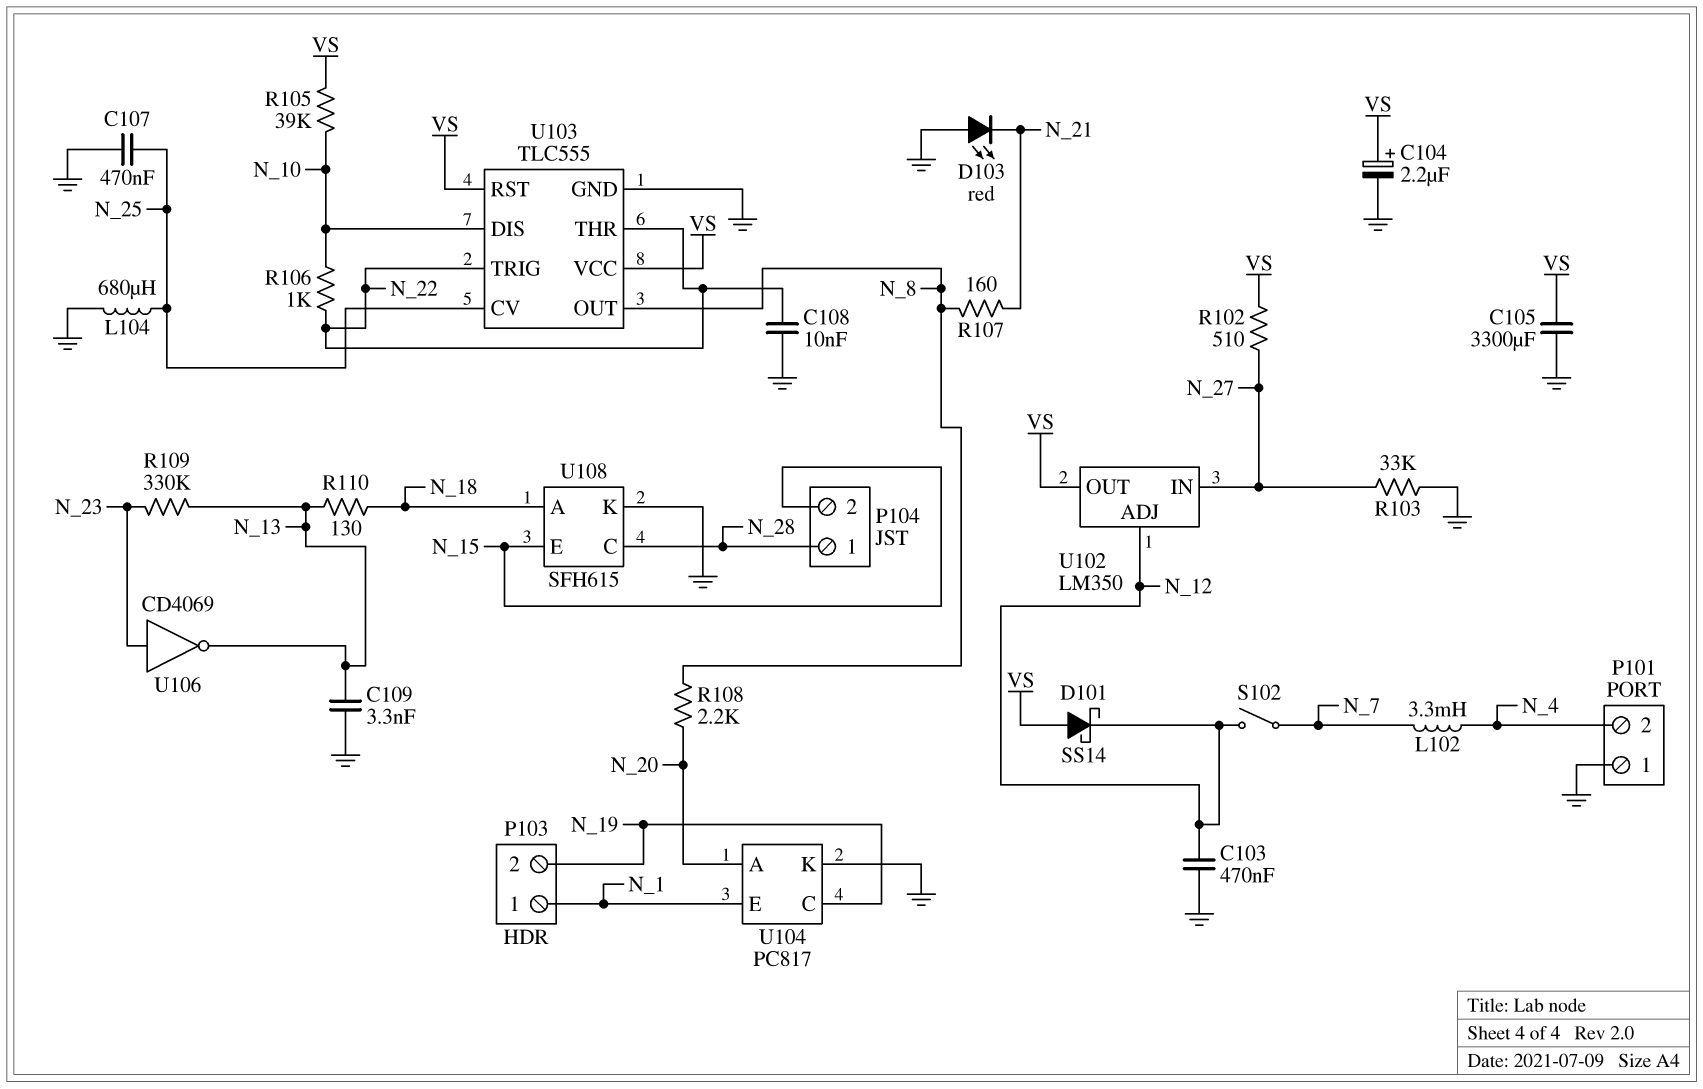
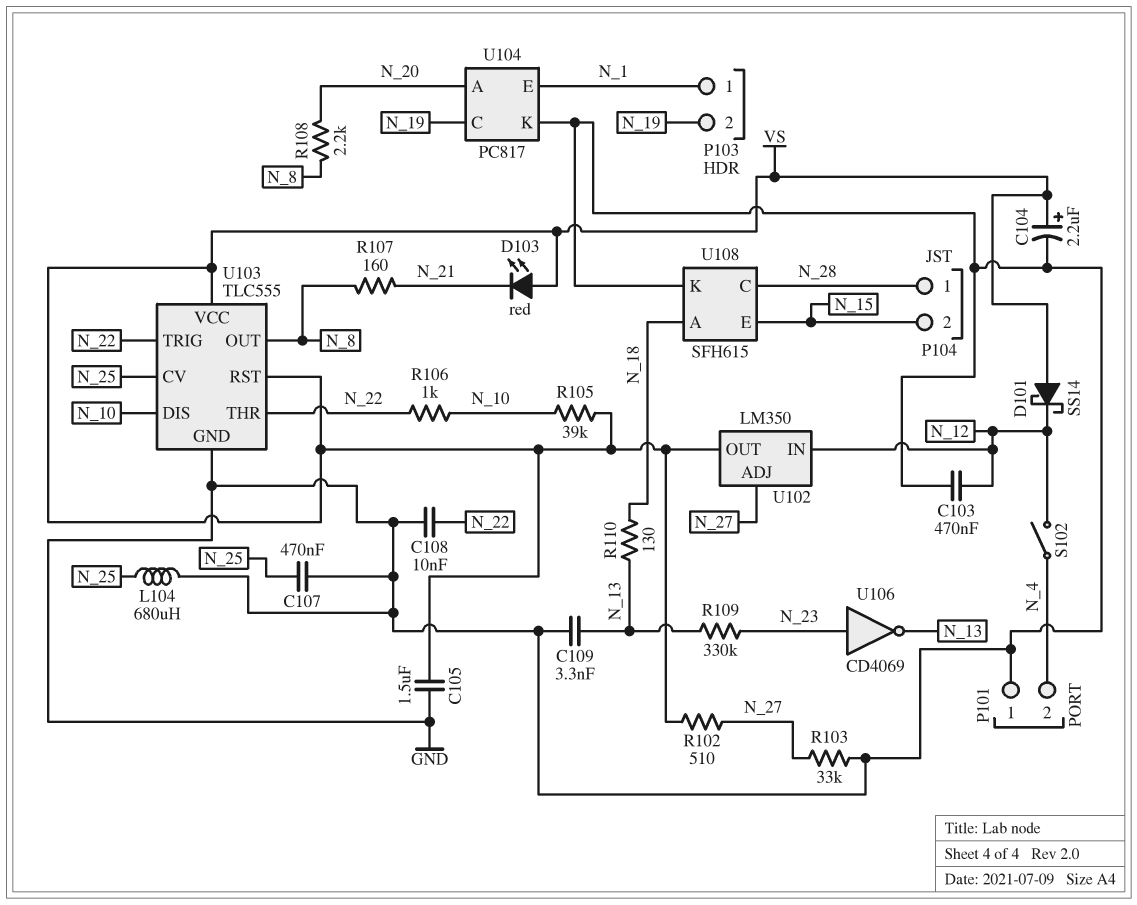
C105: 3300uF (GND, VS) -> 1.5uF (GND, VS)
D103: LED red (A GND, K N_21) -> LED red (A VS, K N_21)
L102: 3.3mH (N_4, N_7) -> none
S102: switch (N_7, N_12) -> switch (N_4, N_12)
U102 pin ADJ: N_12 -> N_27
U102 pin IN: N_27 -> N_12

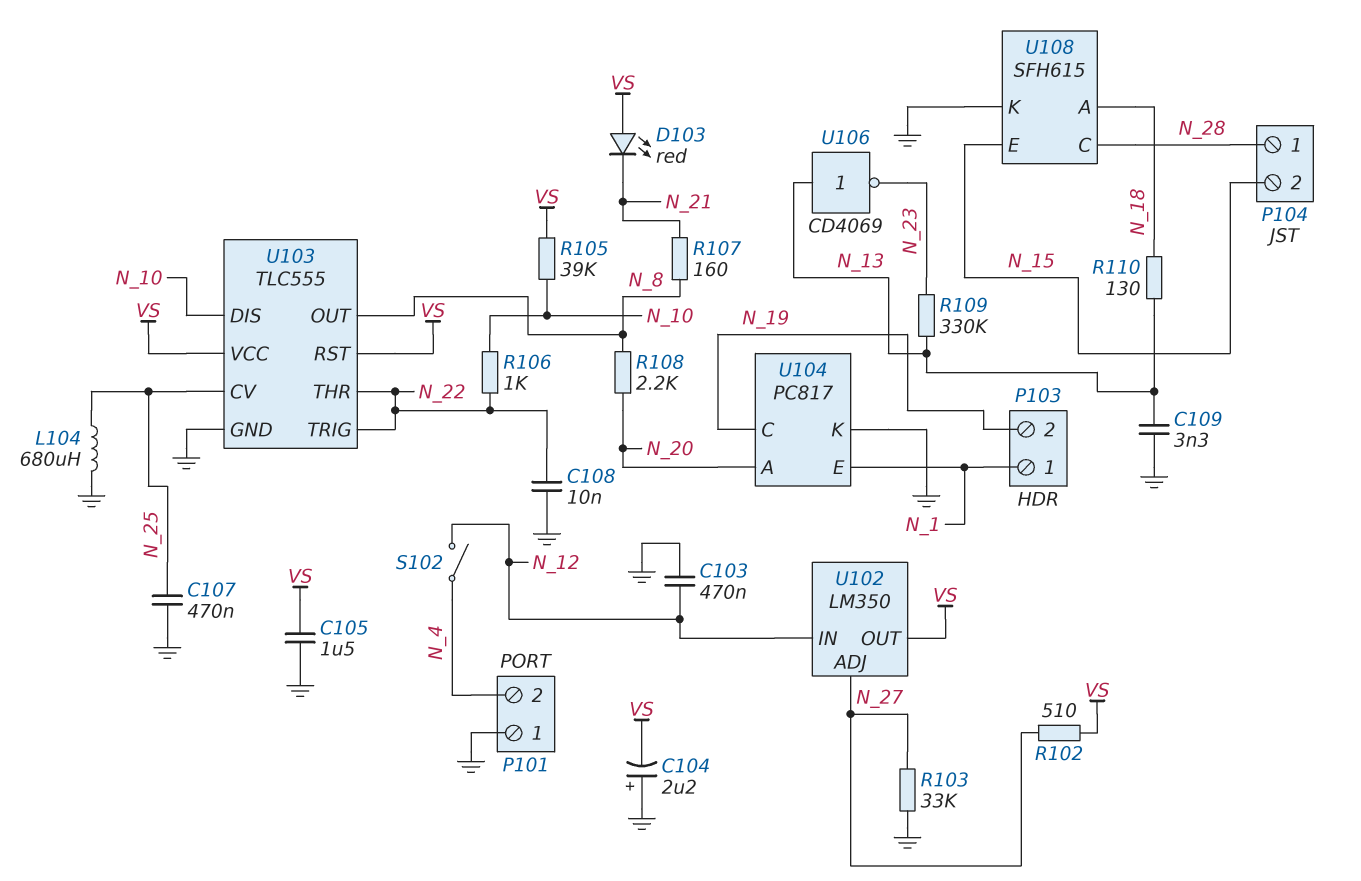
C104: 2.2uF (plus VS, minus GND) -> 2.2uF (plus GND, minus VS)
D101: schottky SS14 (A VS, K N_12) -> none
U106: NOT CD4069 (in N_23, out N_13) -> NOT CD4069 (in N_13, out N_23)

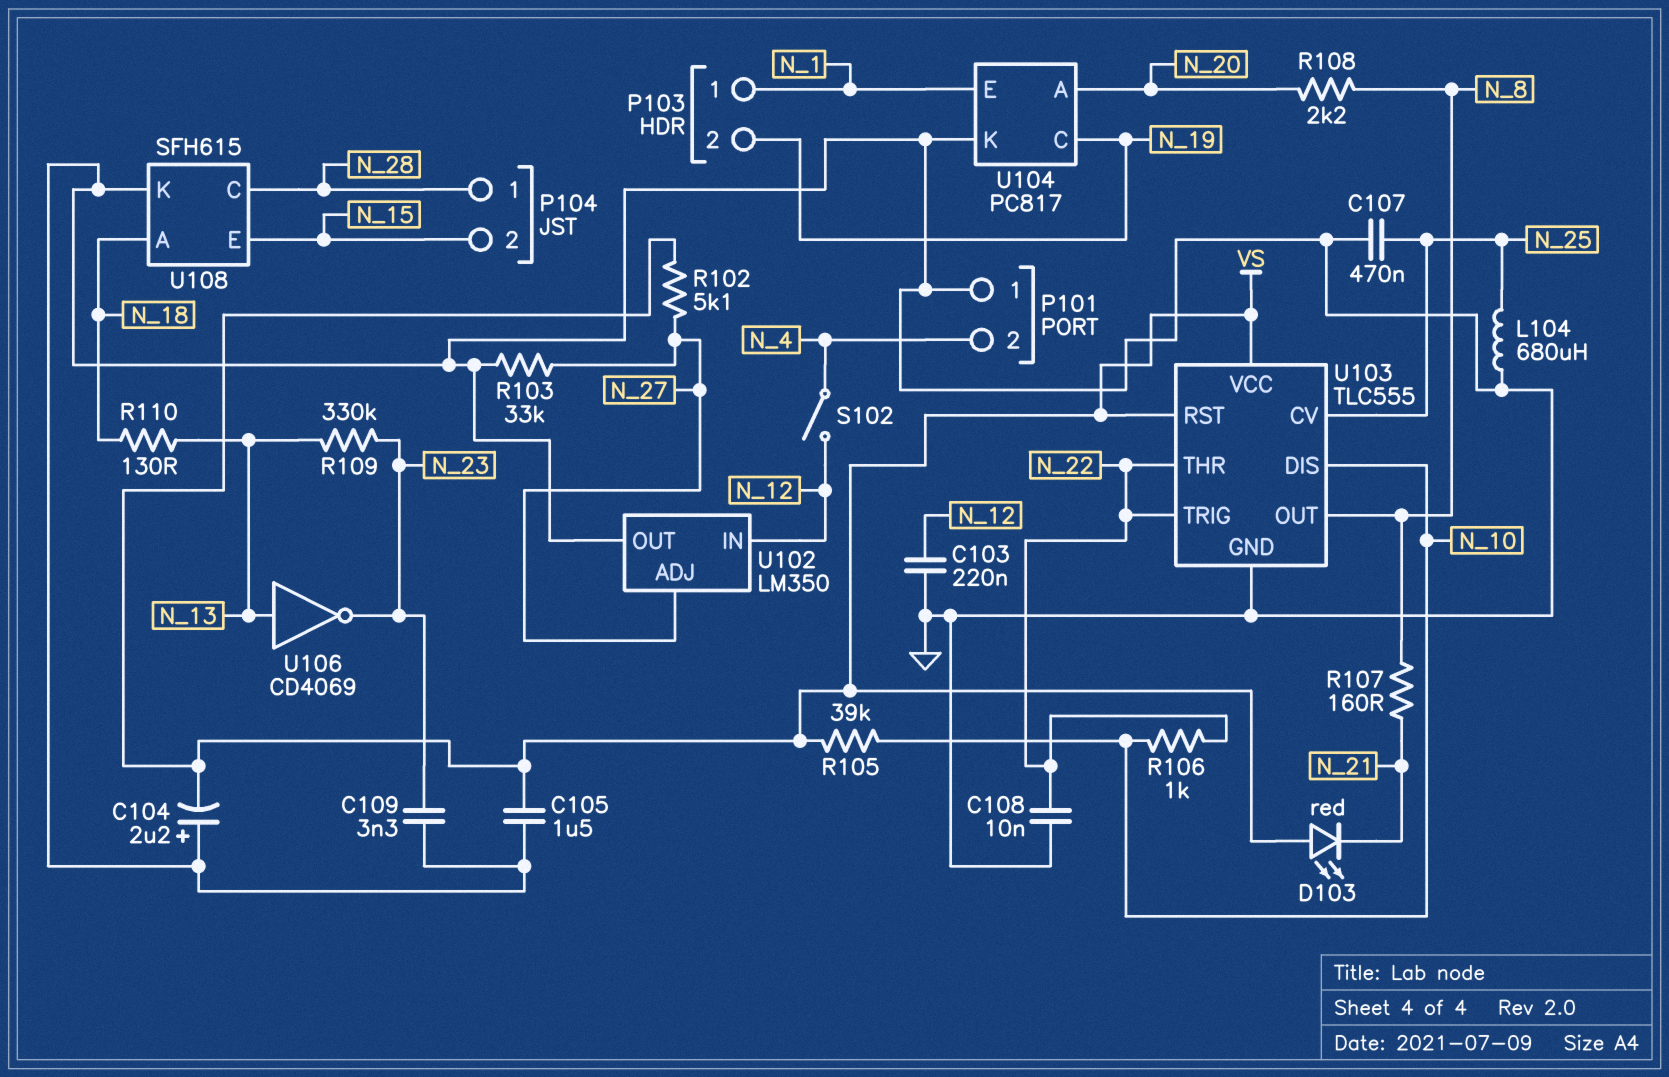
C103: 470nF (GND, N_12) -> 220nF (GND, N_12)
C109: 3.3nF (GND, N_13) -> 3.3nF (GND, N_23)
R102: 510 (N_27, VS) -> 5.1k (N_27, VS)
U102 pin OUT: VS -> GND

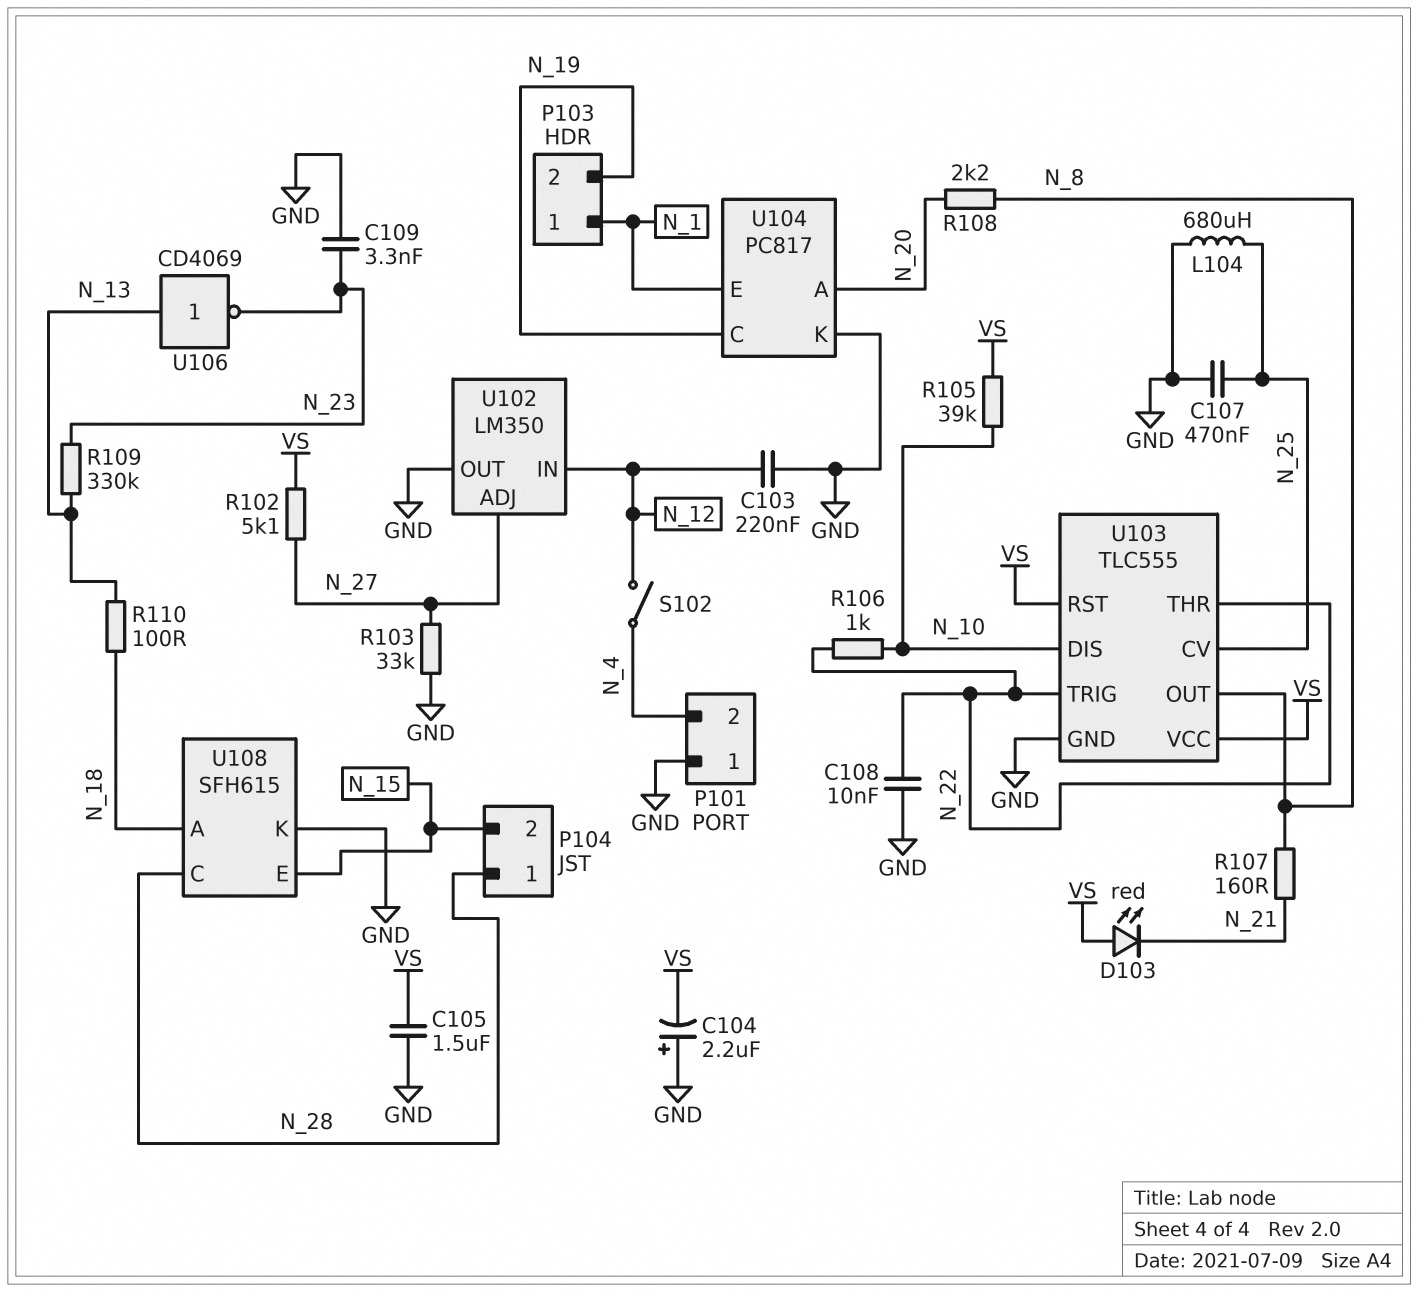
R110: 130 (N_13, N_18) -> 100 (N_13, N_18)

